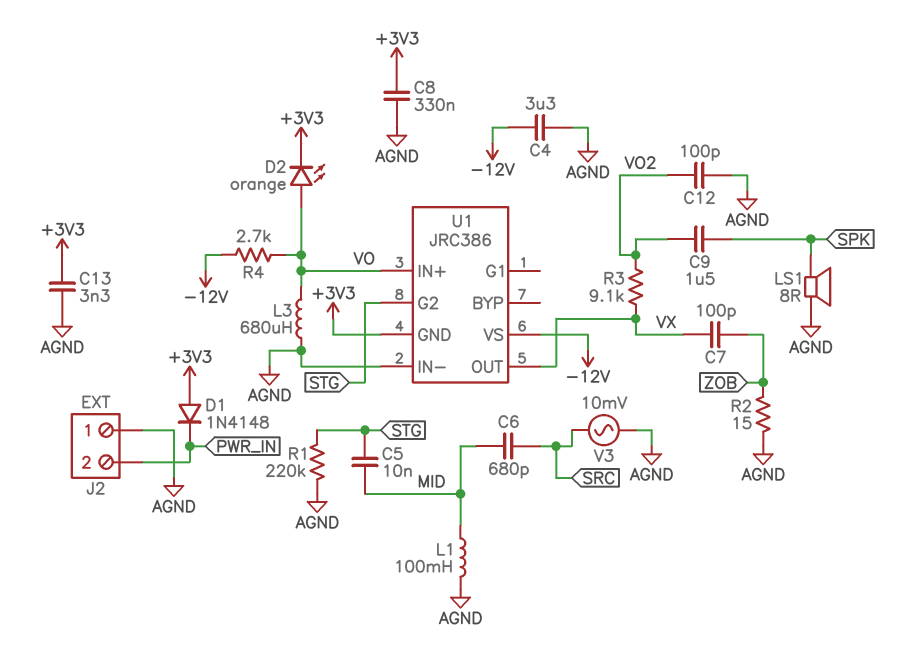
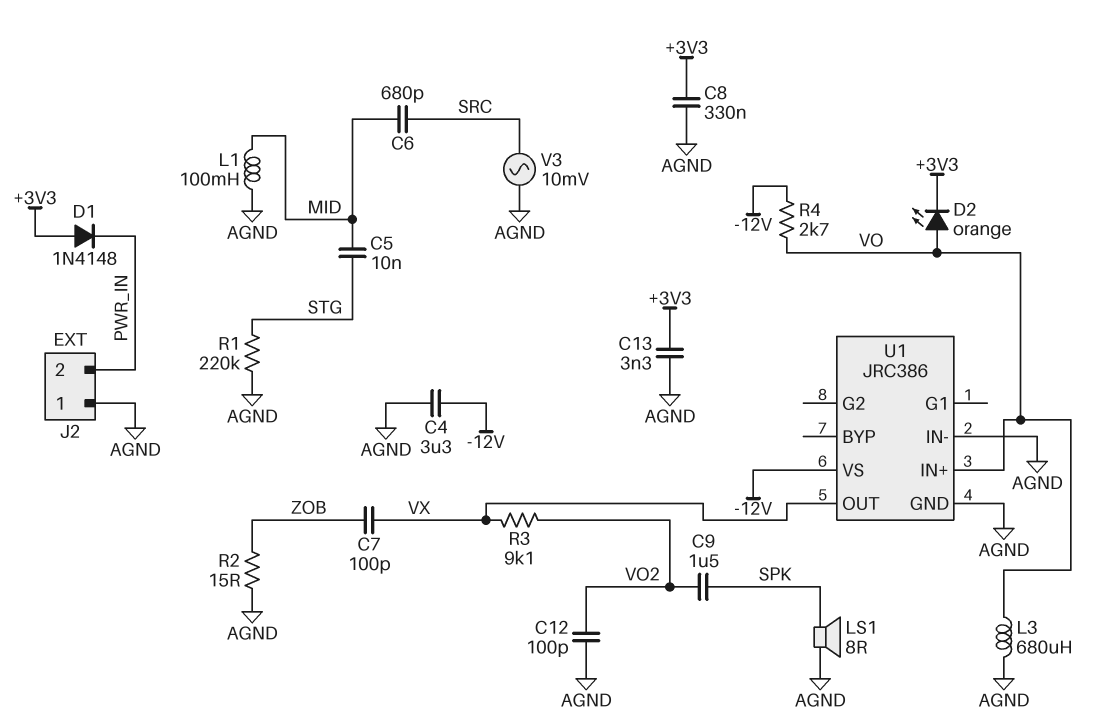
U1 pin G2: STG -> none
U1 pin GND: +3V3 -> AGND

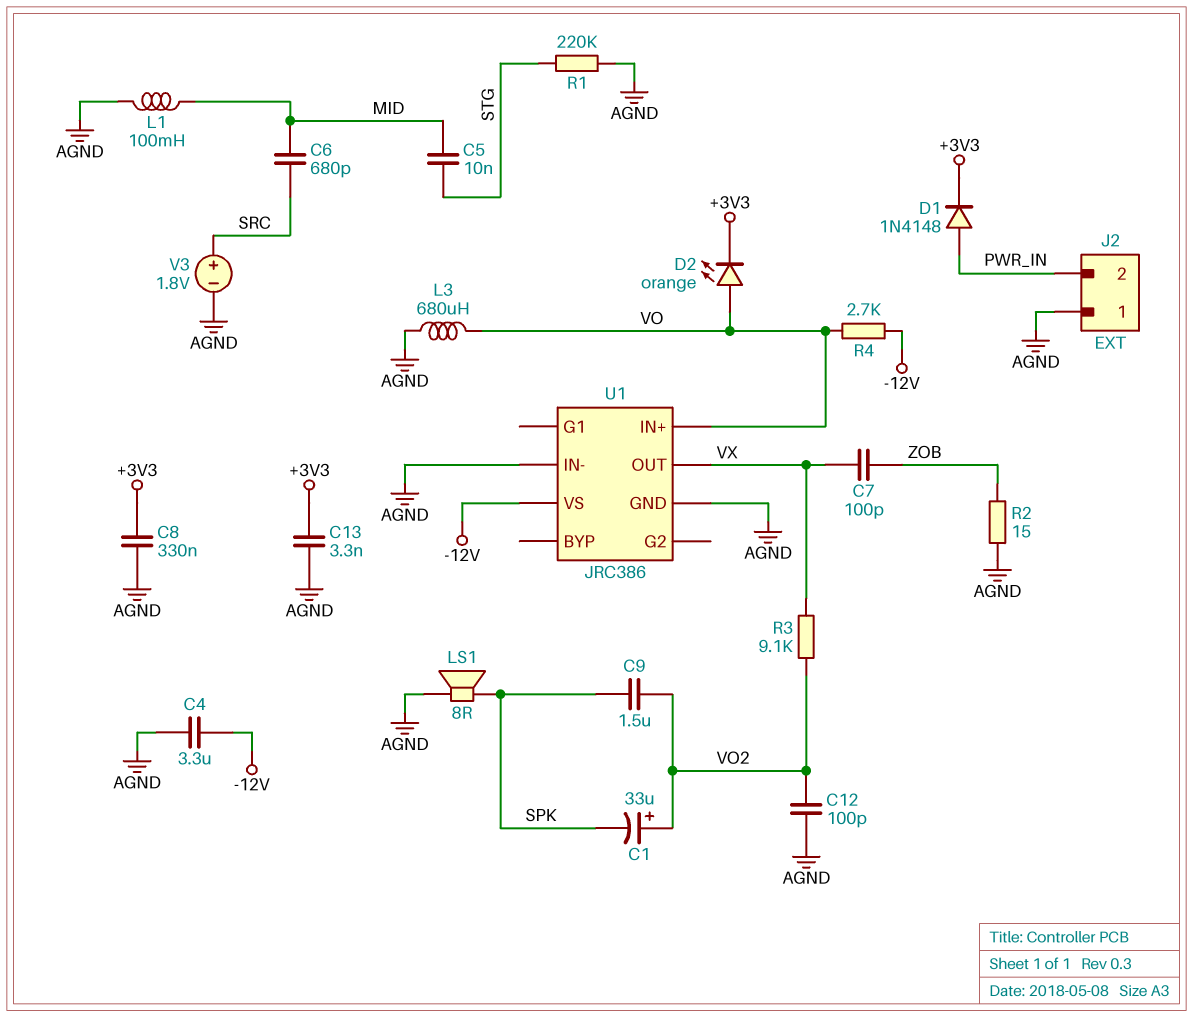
C1: none -> 33uF (plus VO2, minus SPK)
D1: diode 1N4148 (A +3V3, K PWR_IN) -> diode 1N4148 (A PWR_IN, K +3V3)
V3: AC 10mV (AGND, SRC) -> 1.8V (plus SRC, minus AGND)

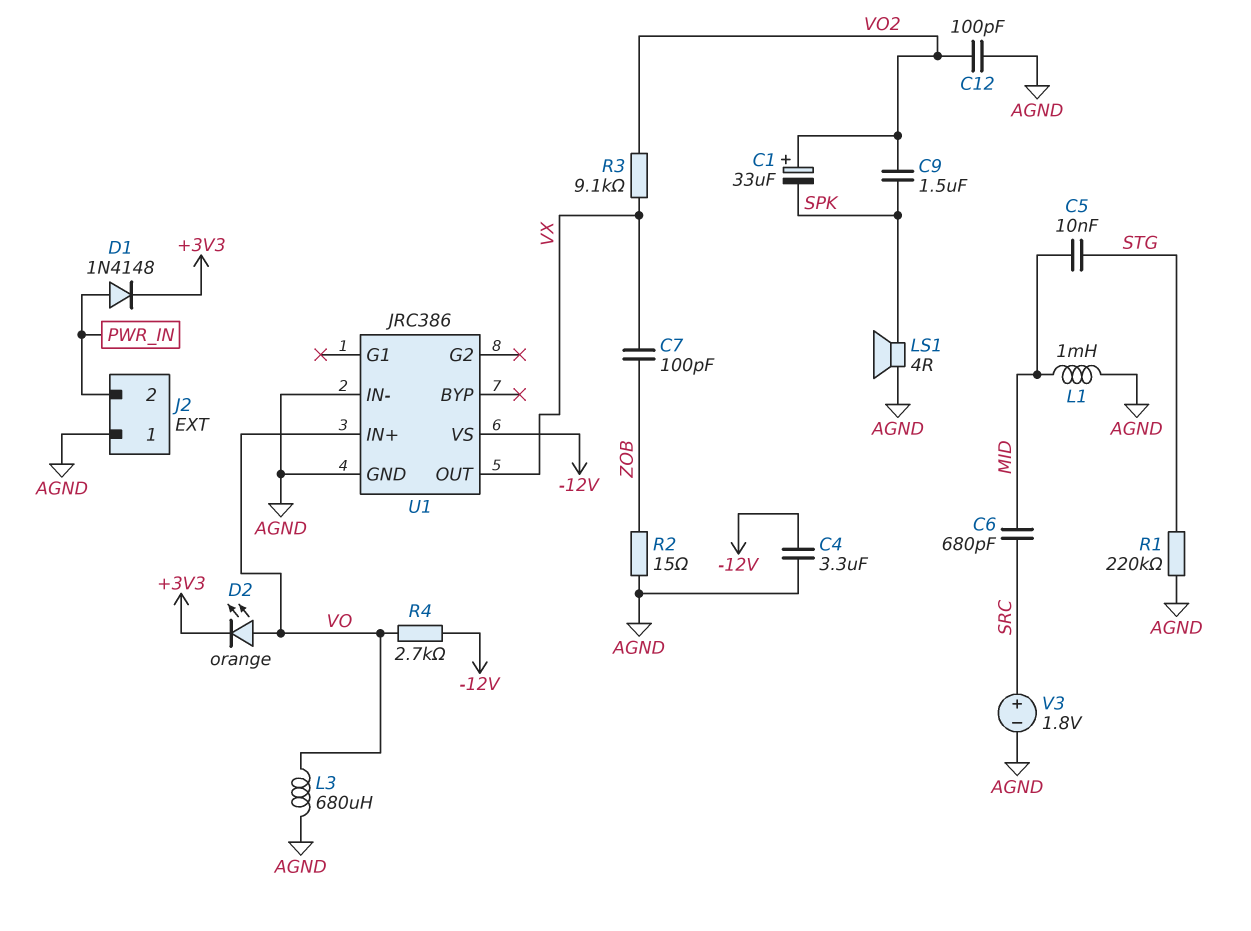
C8: 330nF (+3V3, AGND) -> none
C13: 3.3nF (+3V3, AGND) -> none
L1: 100mH (AGND, MID) -> 1mH (AGND, MID)
LS1: speaker 8R (AGND, SPK) -> speaker 4R (AGND, SPK)

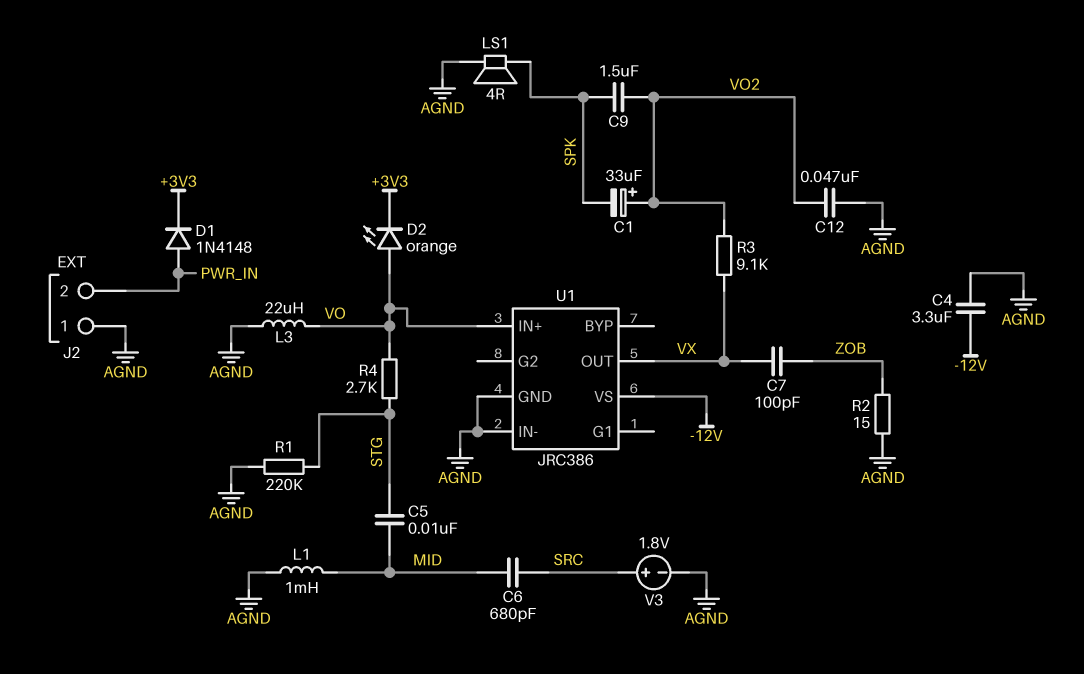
C12: 100pF (AGND, VO2) -> 47nF (AGND, VO2)
L3: 680uH (AGND, VO) -> 22uH (AGND, VO)
R4: 2.7k (-12V, VO) -> 2.7k (STG, VO)

